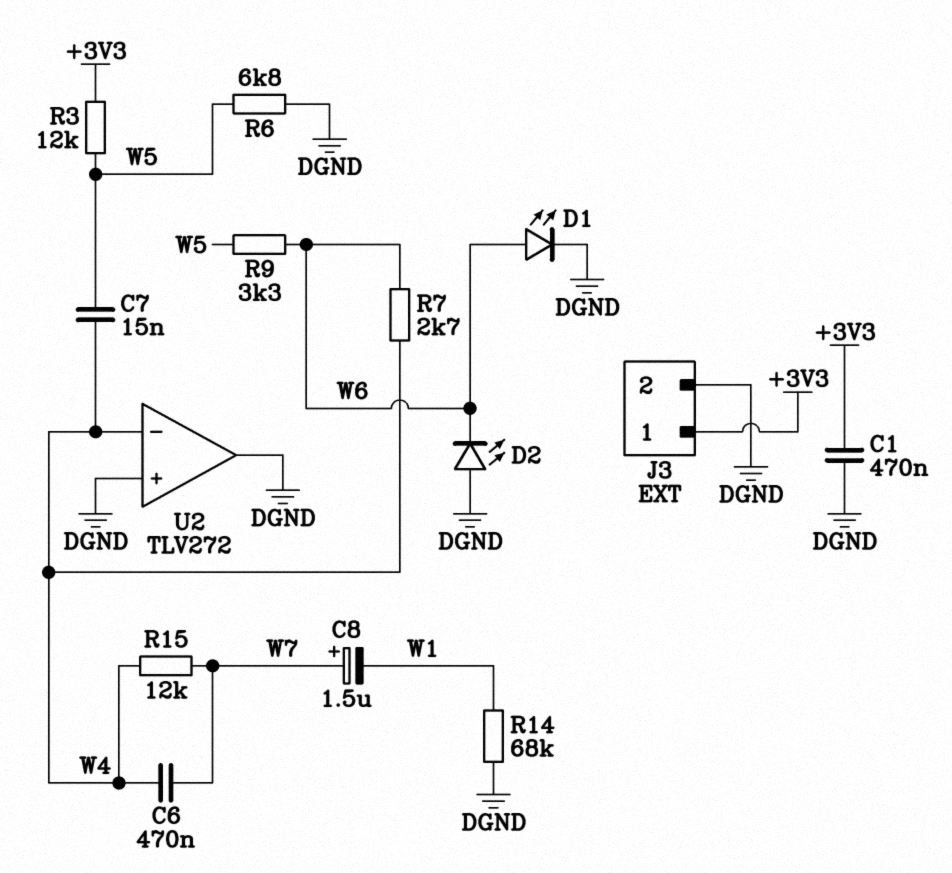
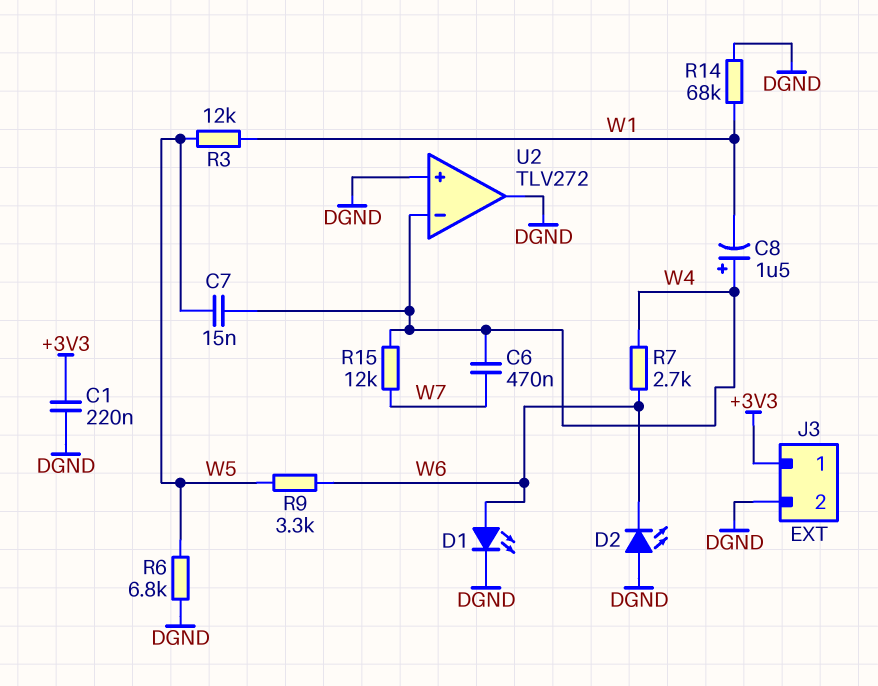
C1: 470nF (+3V3, DGND) -> 220nF (+3V3, DGND)
C8: 1.5uF (plus W7, minus W1) -> 1.5uF (plus W4, minus W1)
R3: 12k (+3V3, W5) -> 12k (W1, W5)

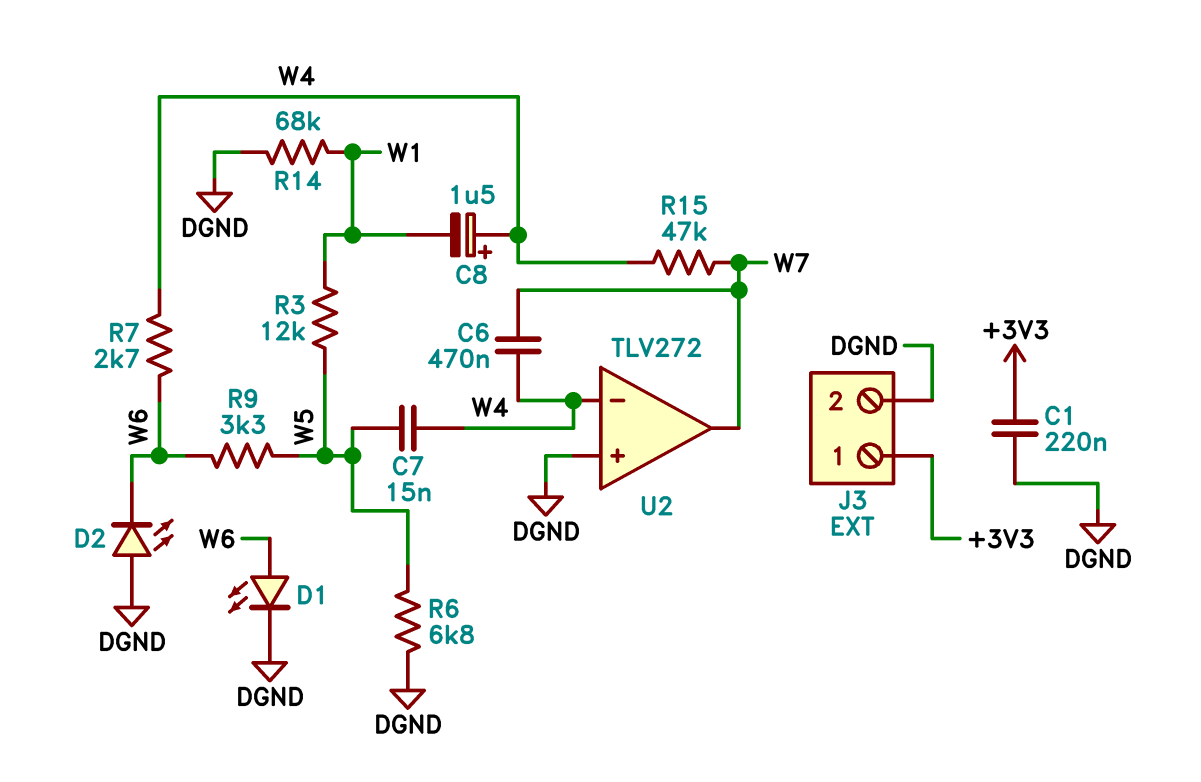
R15: 12k (W4, W7) -> 47k (W4, W7)
U2 pin out: DGND -> W7

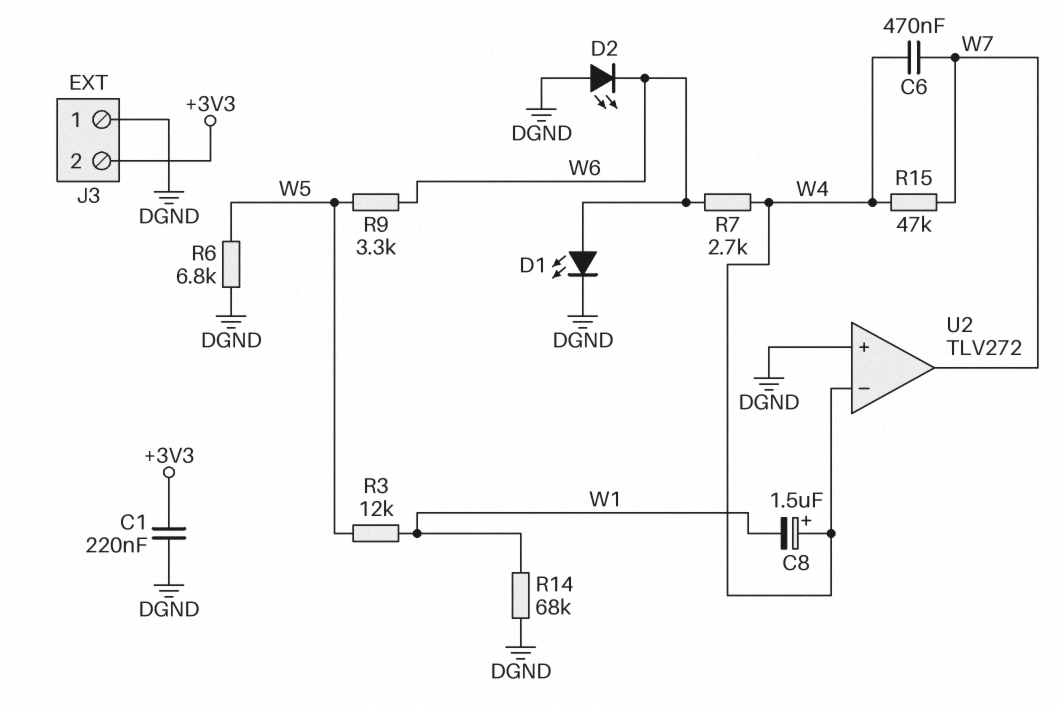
C7: 15nF (W4, W5) -> none
J3 pin 1: +3V3 -> DGND
J3 pin 2: DGND -> +3V3

